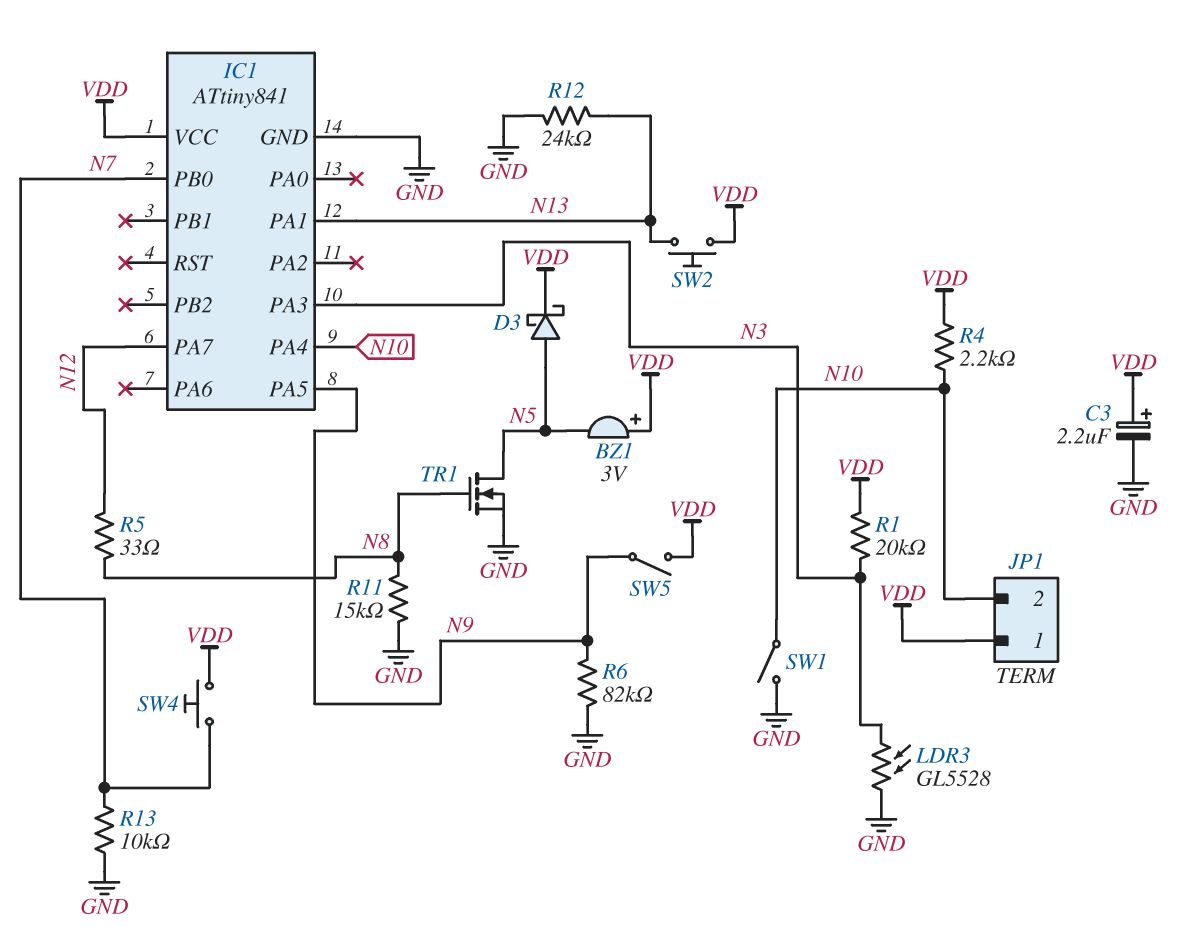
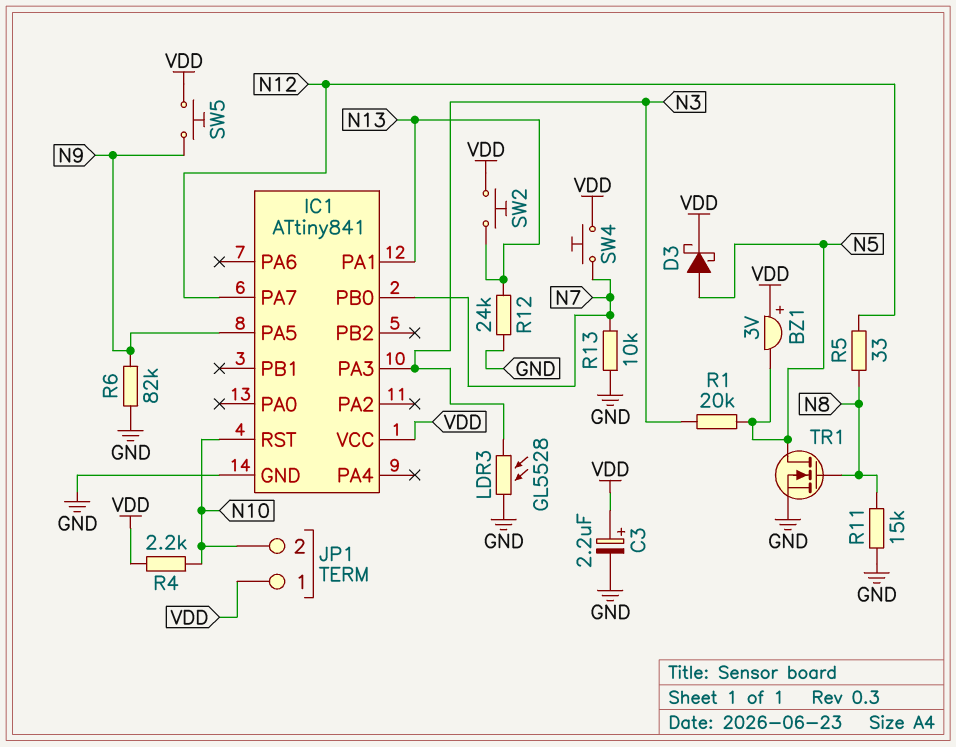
IC1 pin PA4: N10 -> none
IC1 pin RST: none -> N10
R1: 20k (N3, VDD) -> 20k (N3, N5)
SW1: switch (GND, N10) -> none
SW5: switch (N9, VDD) -> button (N9, VDD)

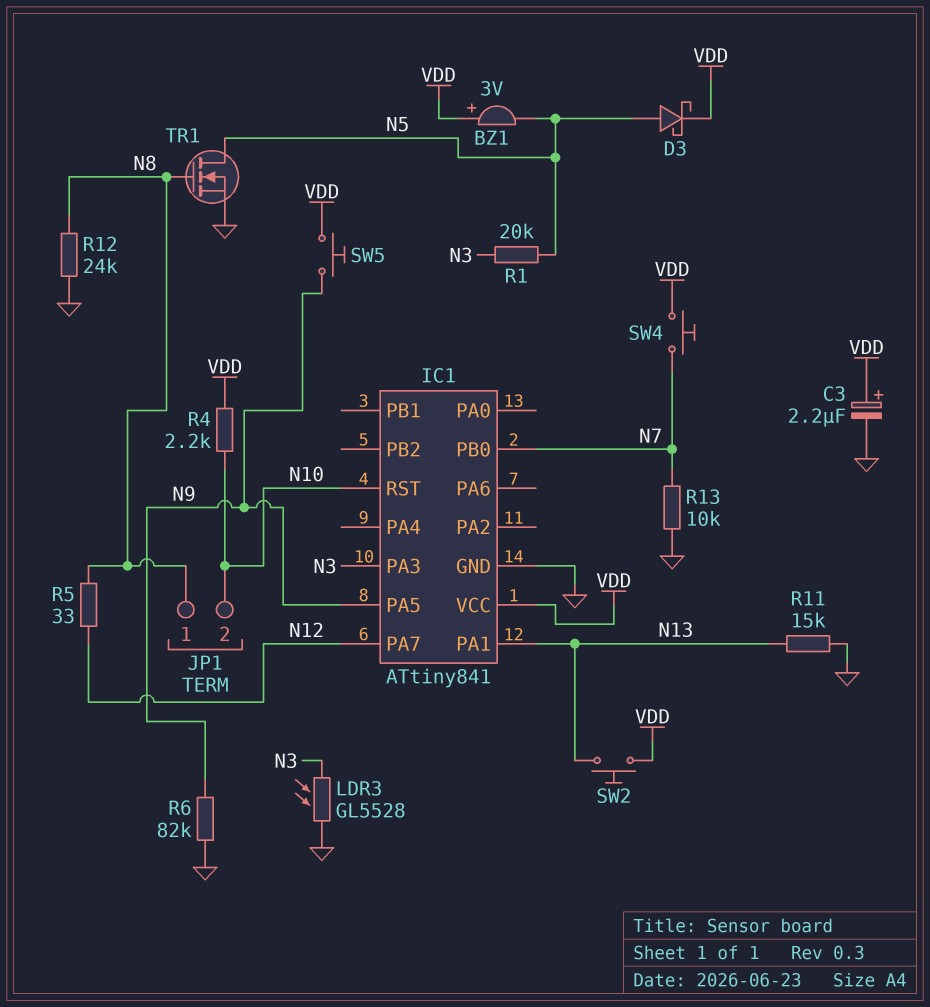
JP1 pin 1: VDD -> N8
R11: 15k (GND, N8) -> 15k (GND, N13)
R12: 24k (GND, N13) -> 24k (GND, N8)

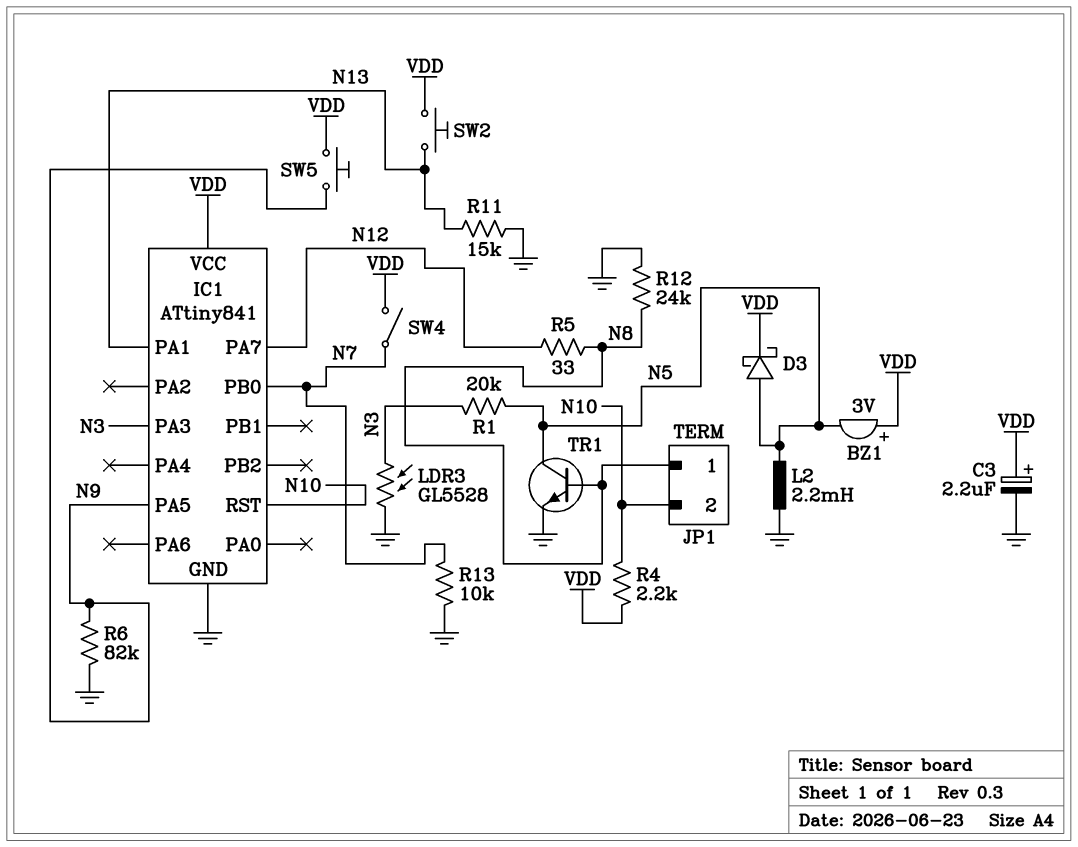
L2: none -> 2.2mH (GND, N5)
SW4: button (N7, VDD) -> switch (N7, VDD)
TR1: NMOS (G N8, D N5, S GND) -> NPN (B N8, C N5, E GND)

